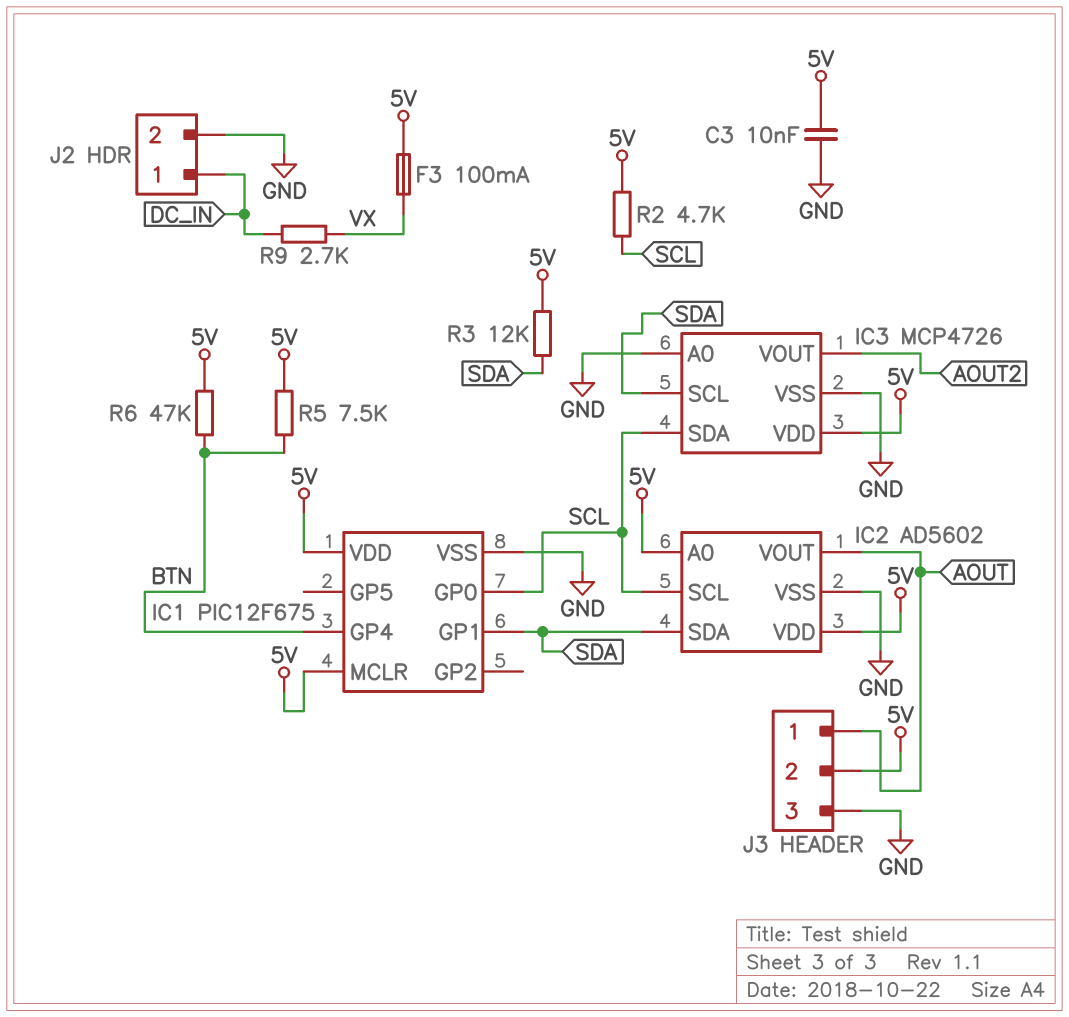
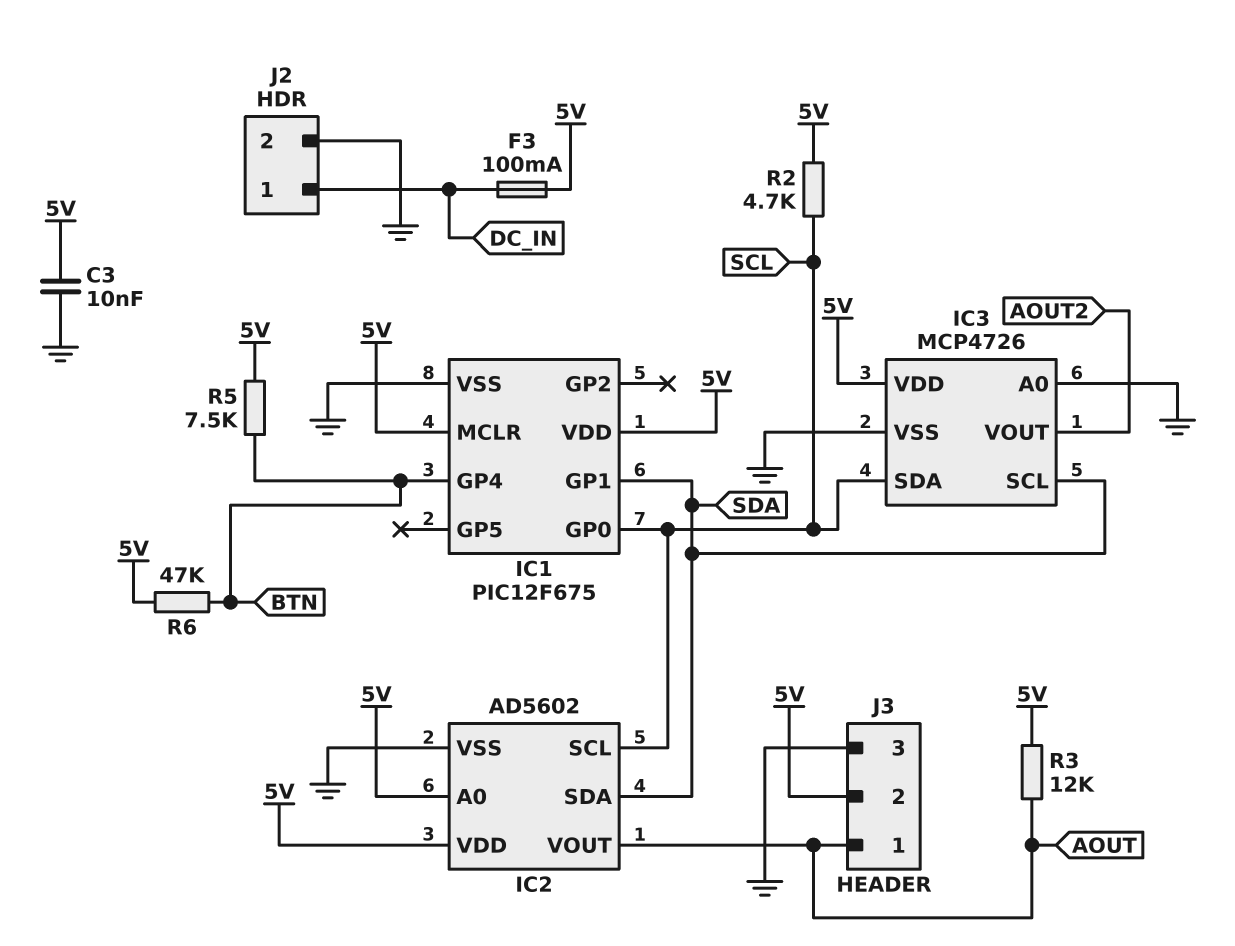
F3: 100mA (5V, VX) -> 100mA (5V, DC_IN)
R3: 12k (5V, SDA) -> 12k (5V, AOUT)
R9: 2.7k (DC_IN, VX) -> none

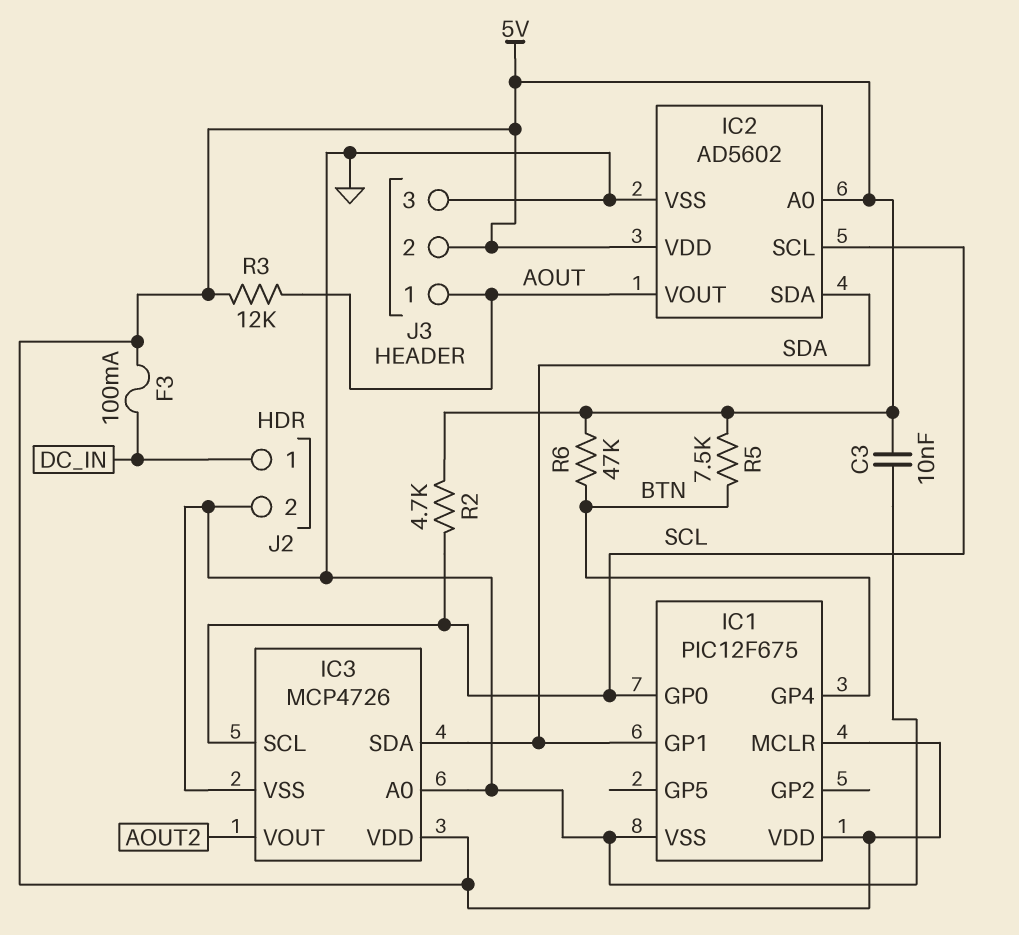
IC3 pin SCL: SDA -> SCL
IC3 pin SDA: SCL -> SDA

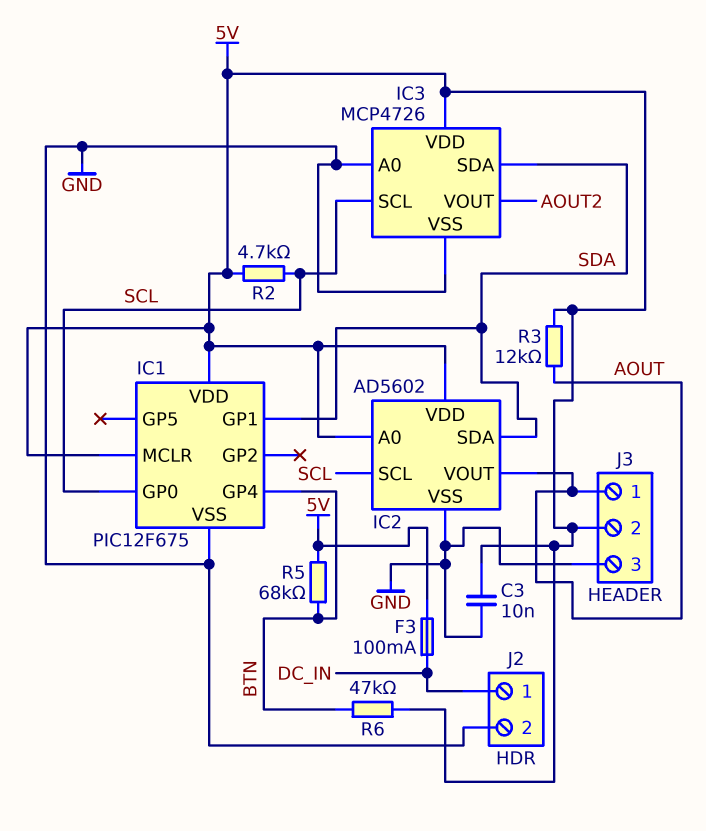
R5: 7.5k (5V, BTN) -> 68k (5V, BTN)

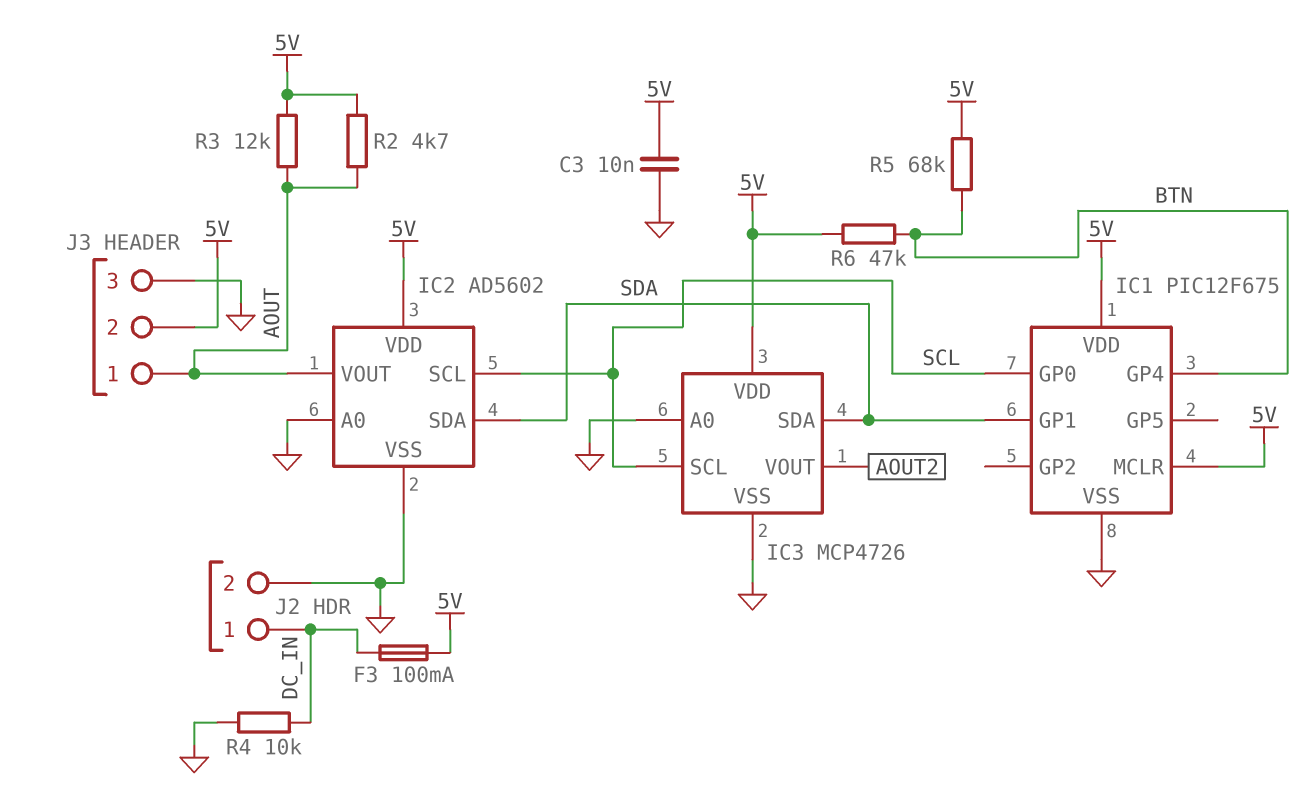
IC2 pin A0: 5V -> GND
R2: 4.7k (5V, SCL) -> 4.7k (5V, AOUT)
R4: none -> 10k (DC_IN, GND)

